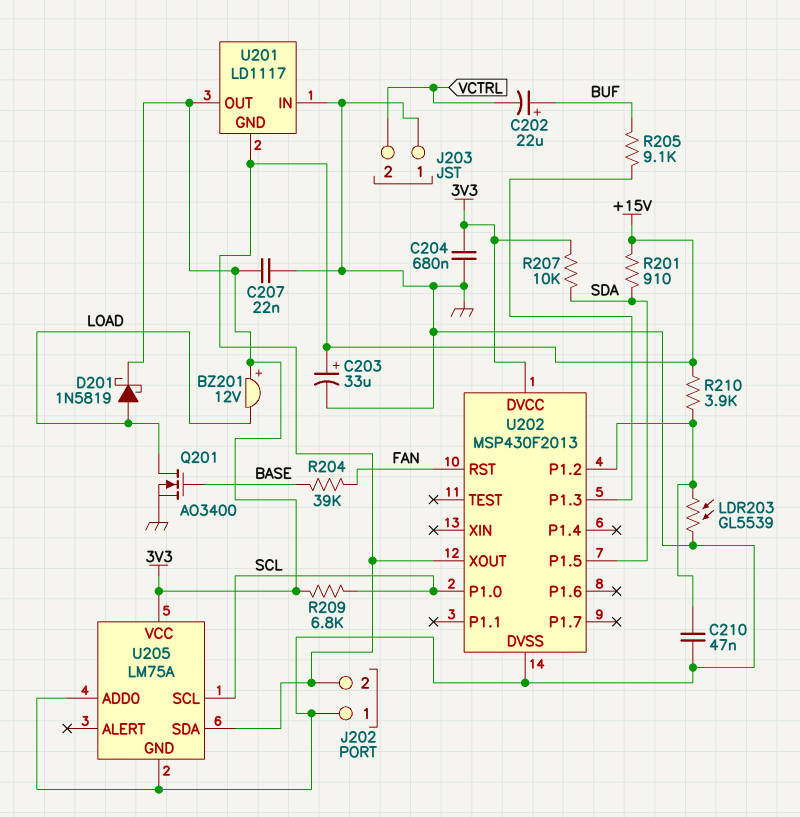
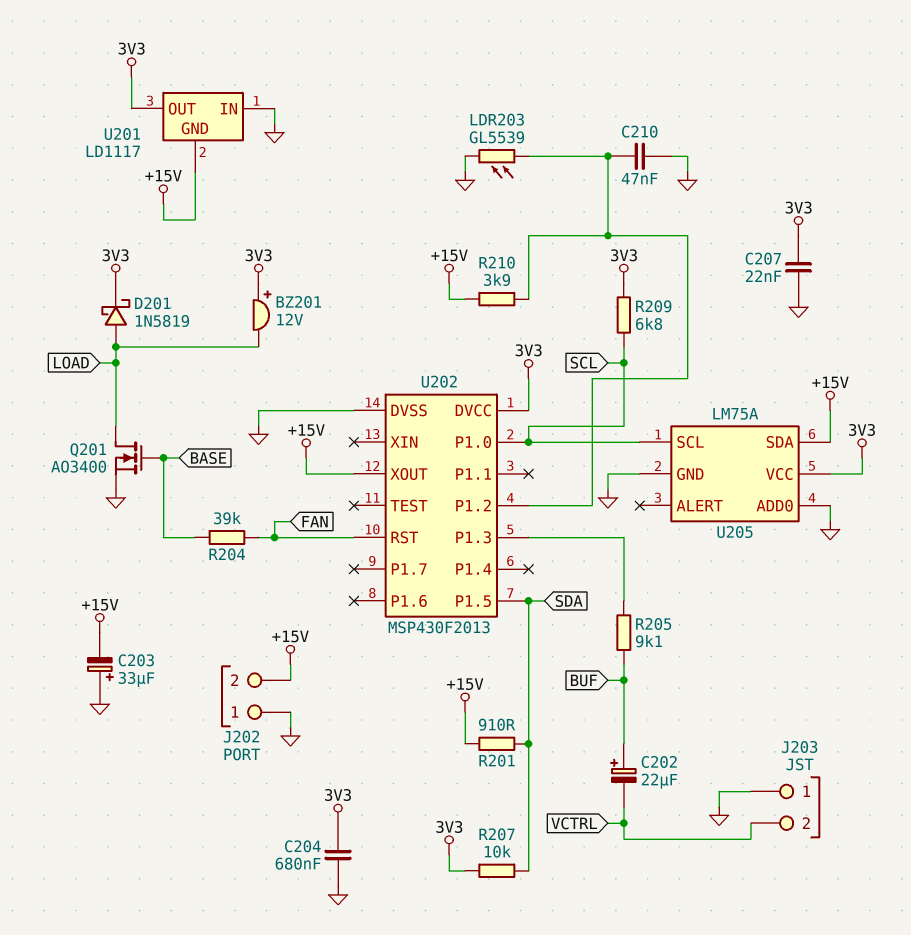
C203: 33uF (plus +15V, minus GND) -> 33uF (plus GND, minus +15V)

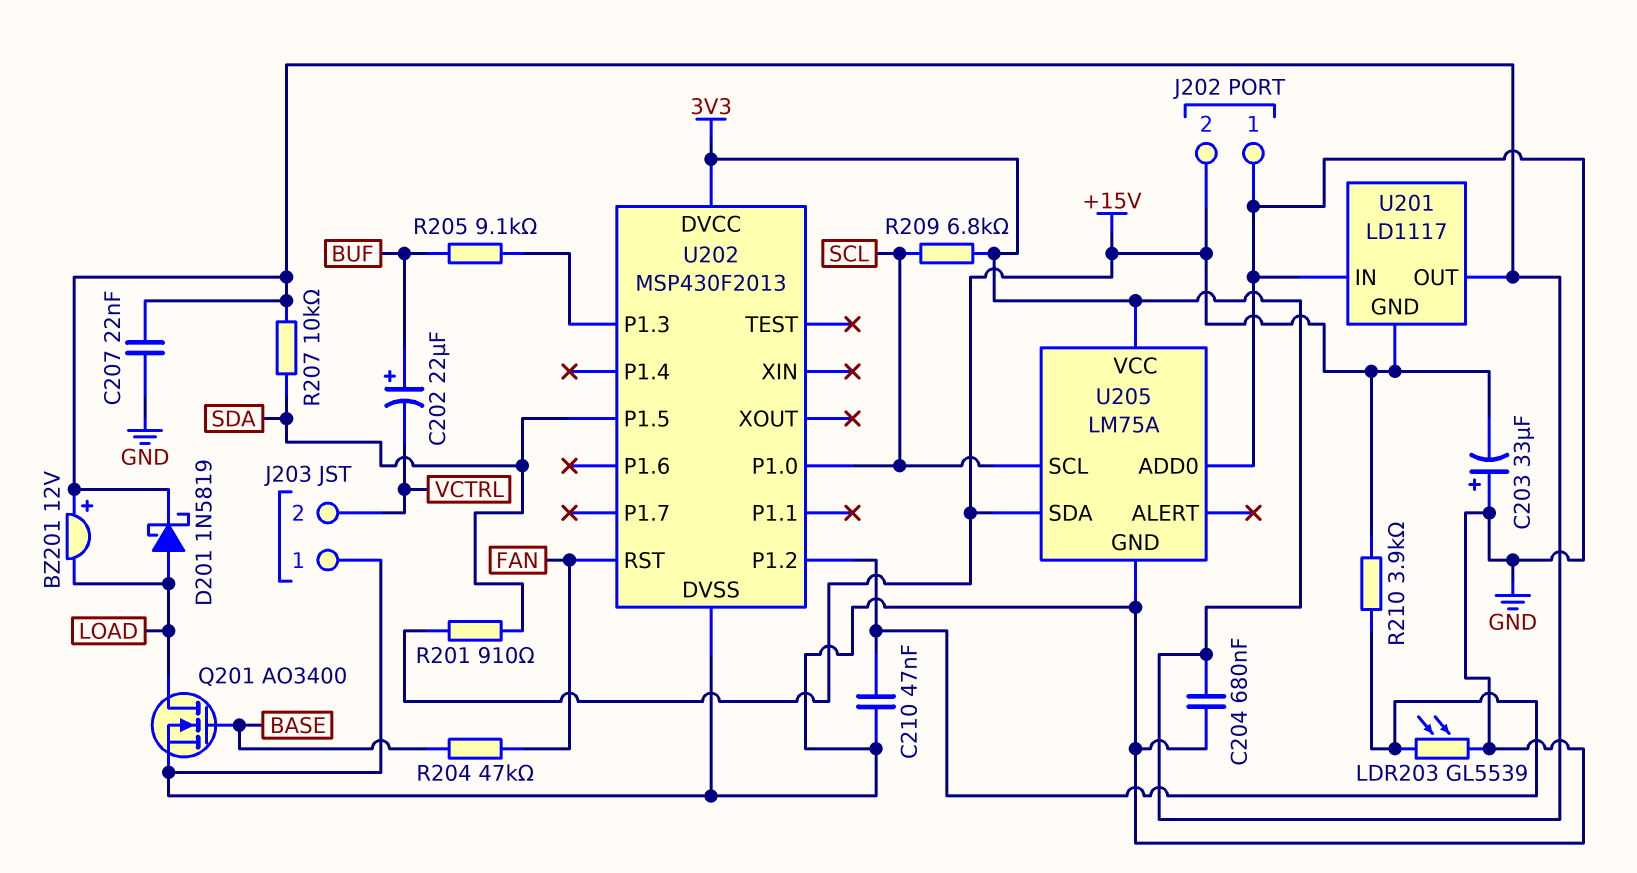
R204: 39k (BASE, FAN) -> 47k (BASE, FAN)
U202 pin XOUT: +15V -> none

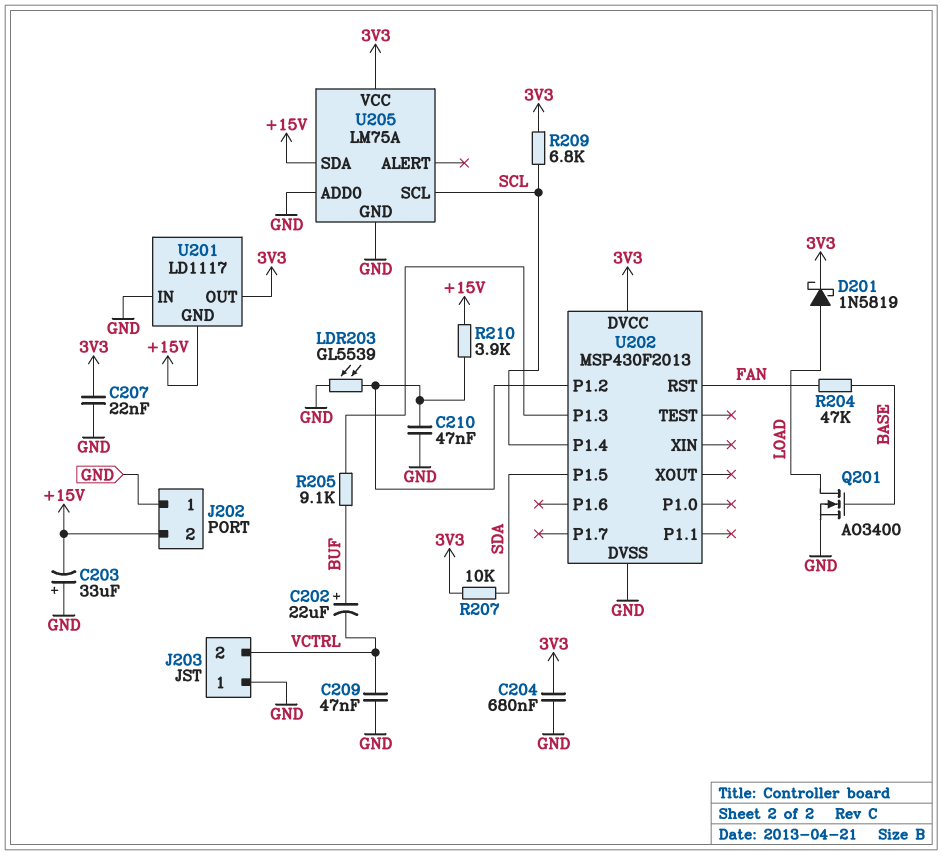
BZ201: buzzer 12V (plus 3V3, minus LOAD) -> none
C209: none -> 47nF (GND, VCTRL)
R201: 910 (+15V, SDA) -> none
U202 pin P1.0: SCL -> none
U202 pin P1.4: none -> SCL

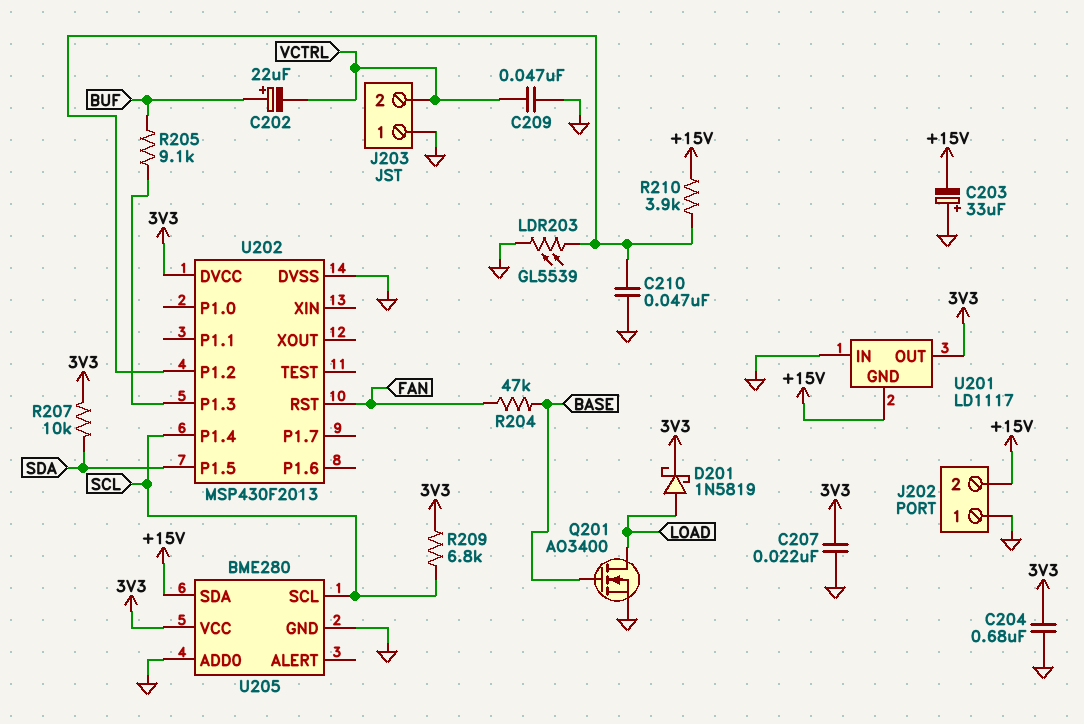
U205: LM75A -> BME280

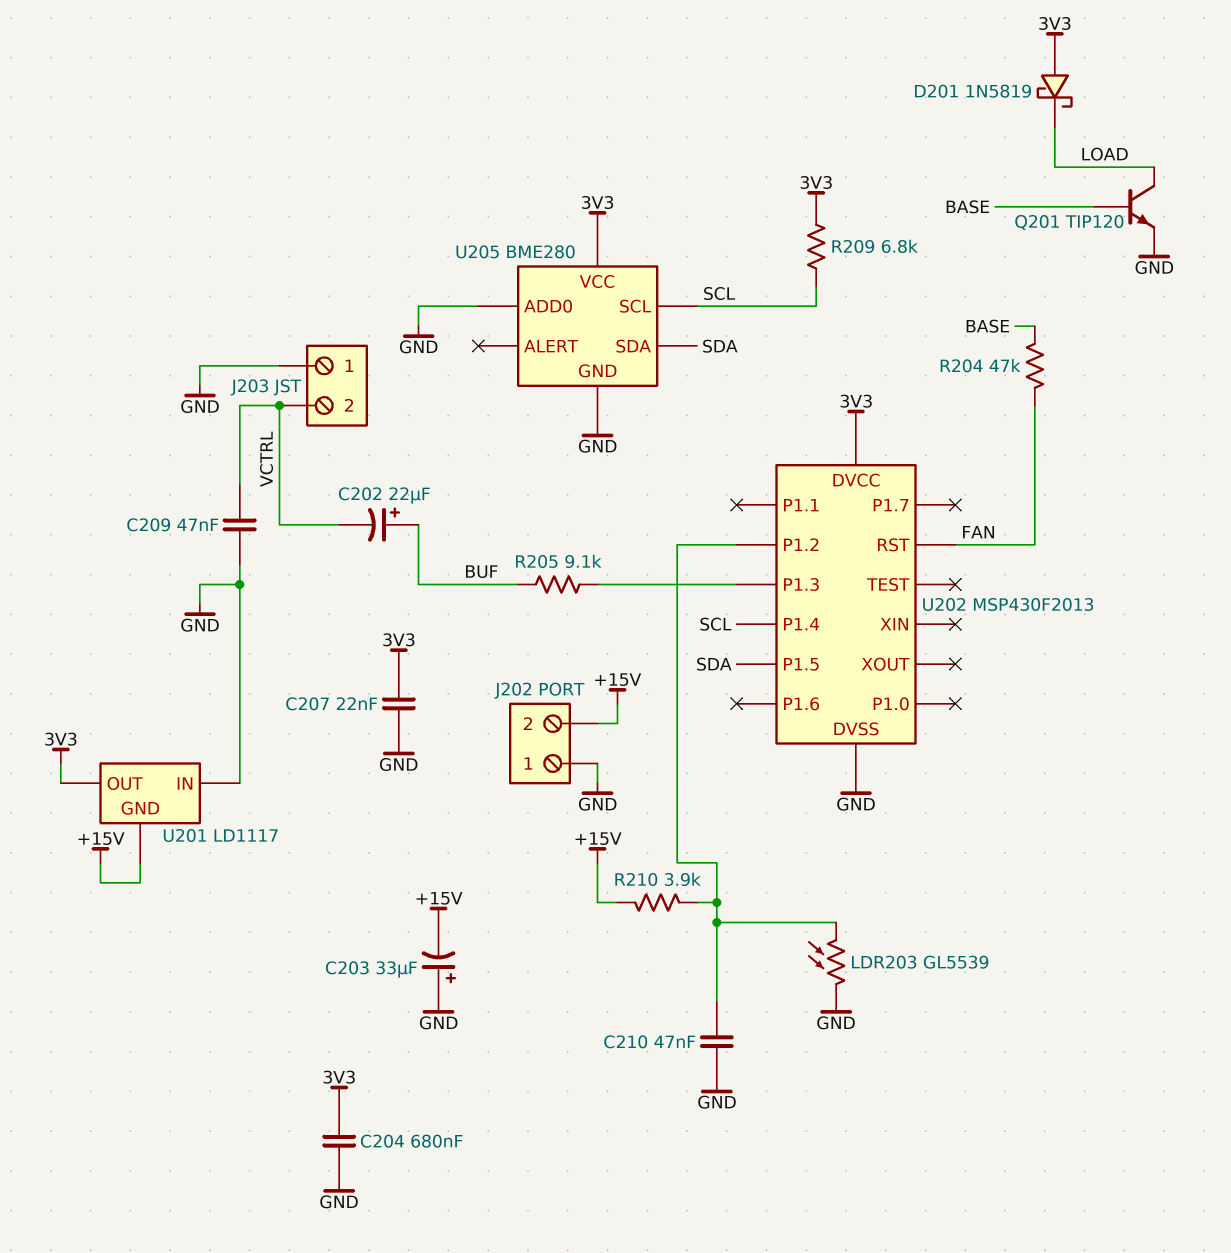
D201: schottky 1N5819 (A LOAD, K 3V3) -> schottky 1N5819 (A 3V3, K LOAD)
Q201: NMOS AO3400 (G BASE, D LOAD, S GND) -> NPN TIP120 (B BASE, C LOAD, E GND)
R207: 10k (3V3, SDA) -> none
U205 pin SDA: +15V -> SDA

